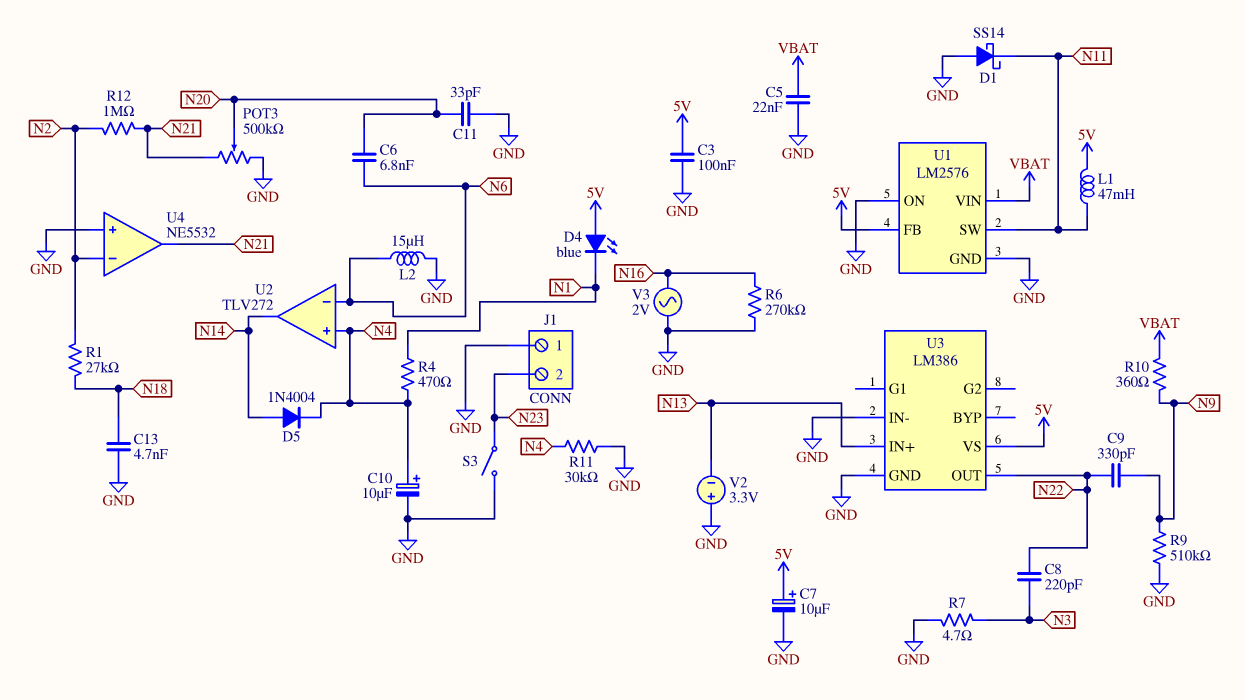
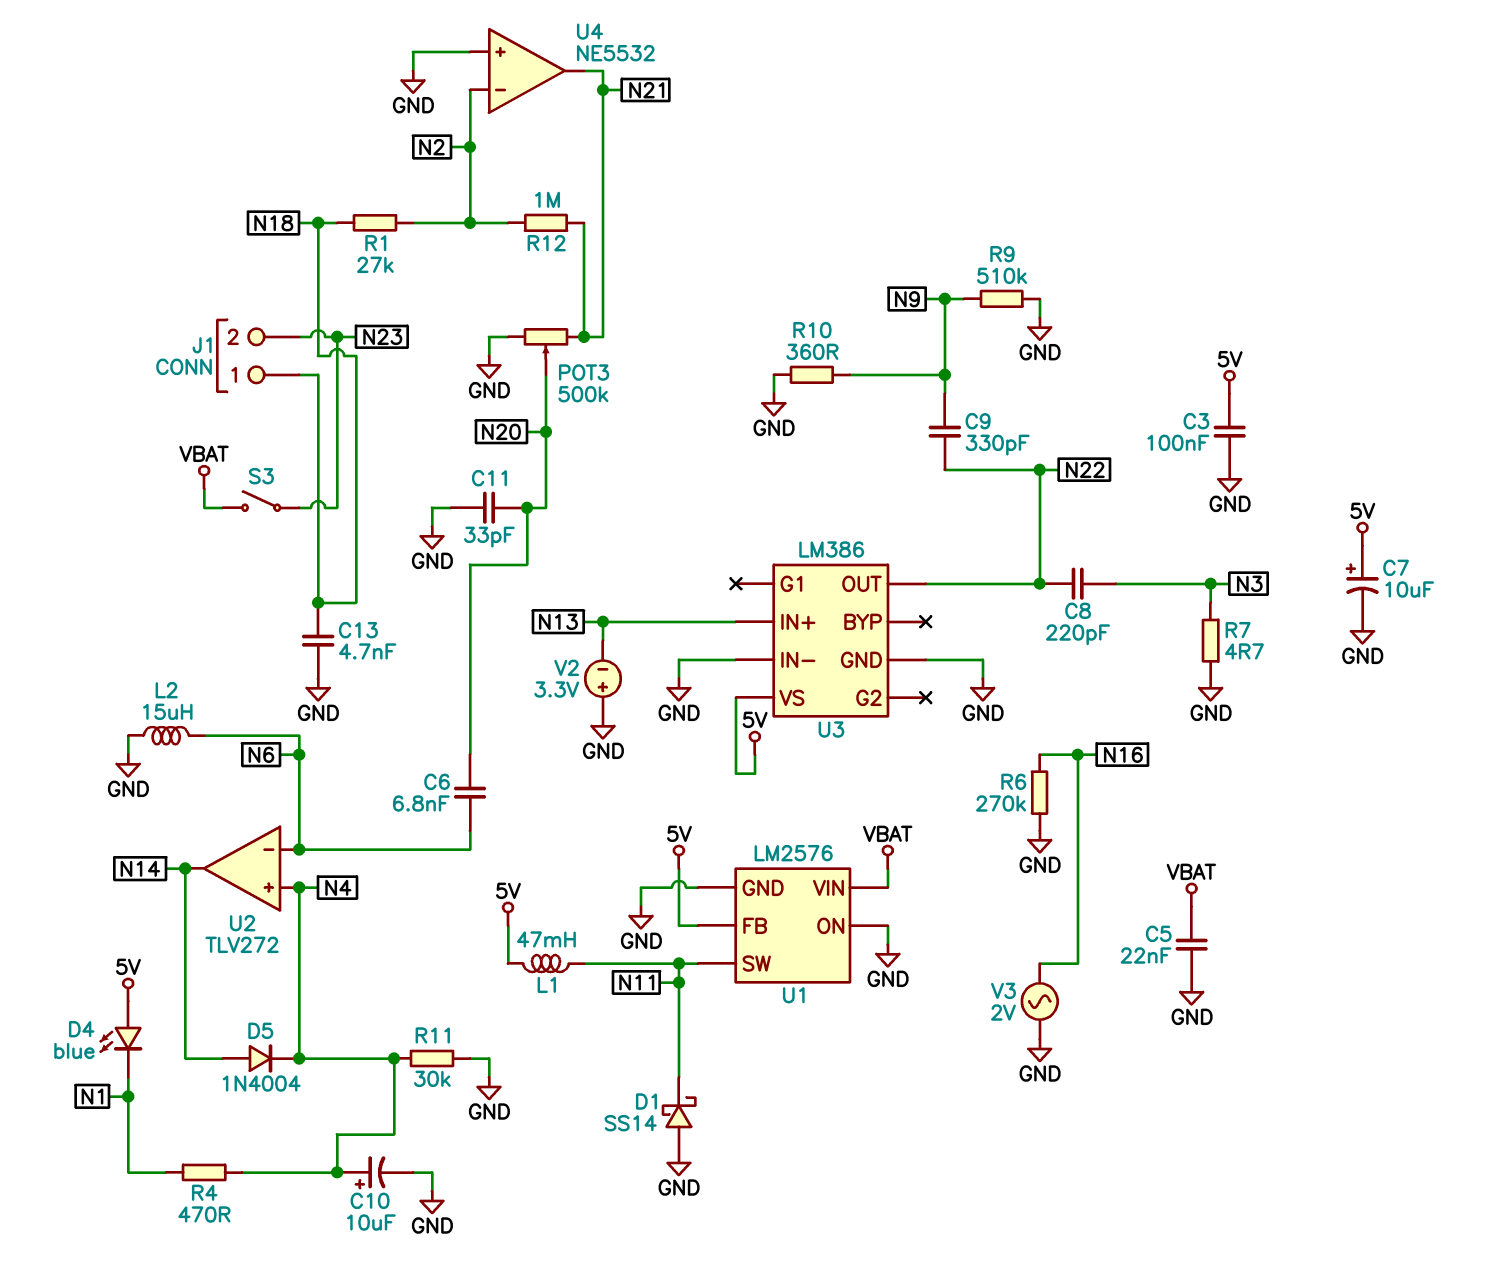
J1 pin 1: GND -> N18
R10: 360 (N9, VBAT) -> 360 (GND, N9)
S3: switch (GND, N23) -> switch (N23, VBAT)

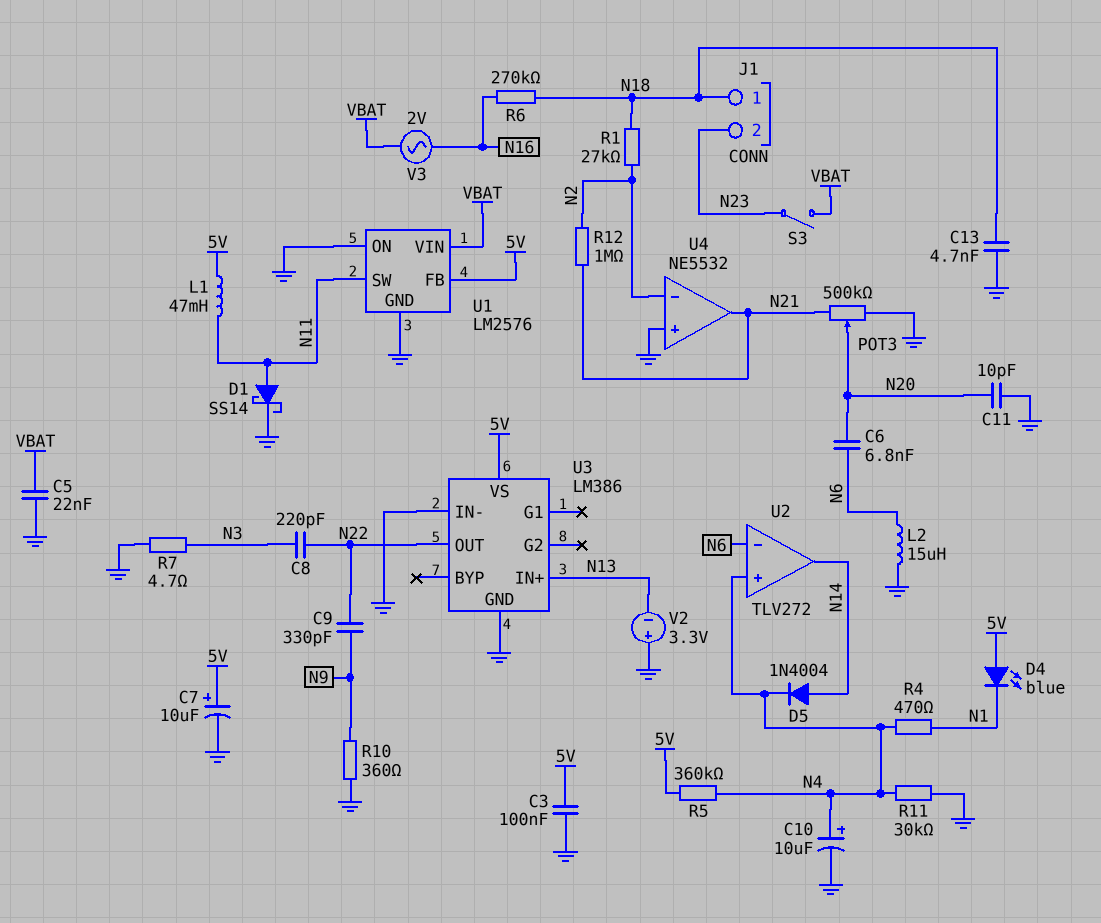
C11: 33pF (GND, N20) -> 10pF (GND, N20)
D1: schottky SS14 (A GND, K N11) -> schottky SS14 (A N11, K GND)
R5: none -> 360k (5V, N4)
R6: 270k (GND, N16) -> 270k (N16, N18)
R9: 510k (GND, N9) -> none
V3: AC 2V (GND, N16) -> AC 2V (N16, VBAT)

